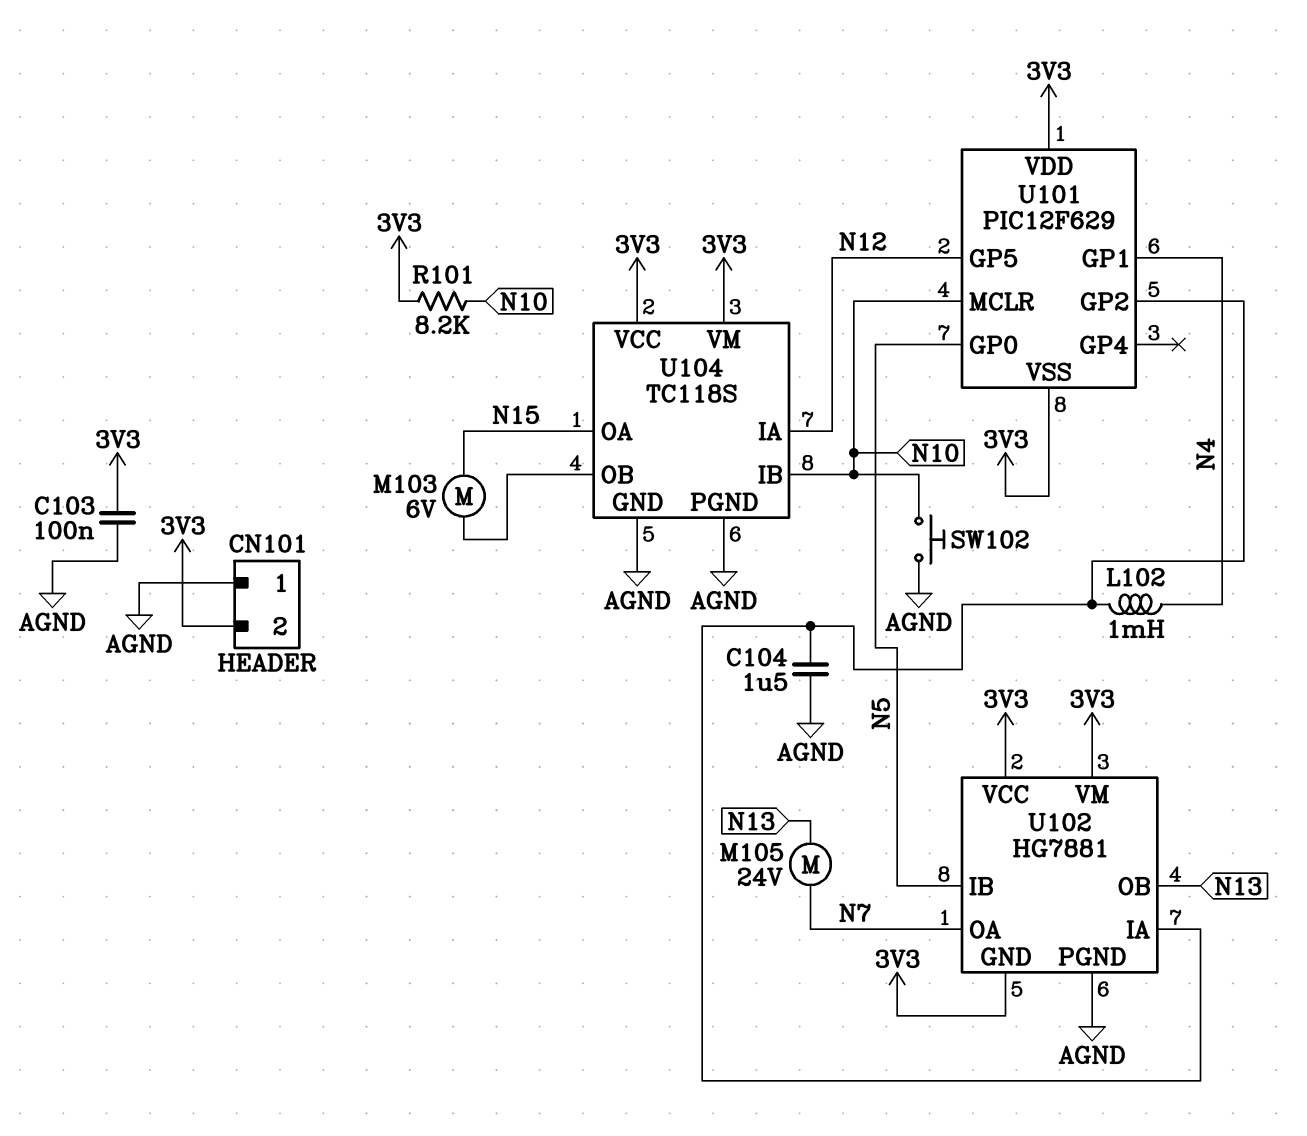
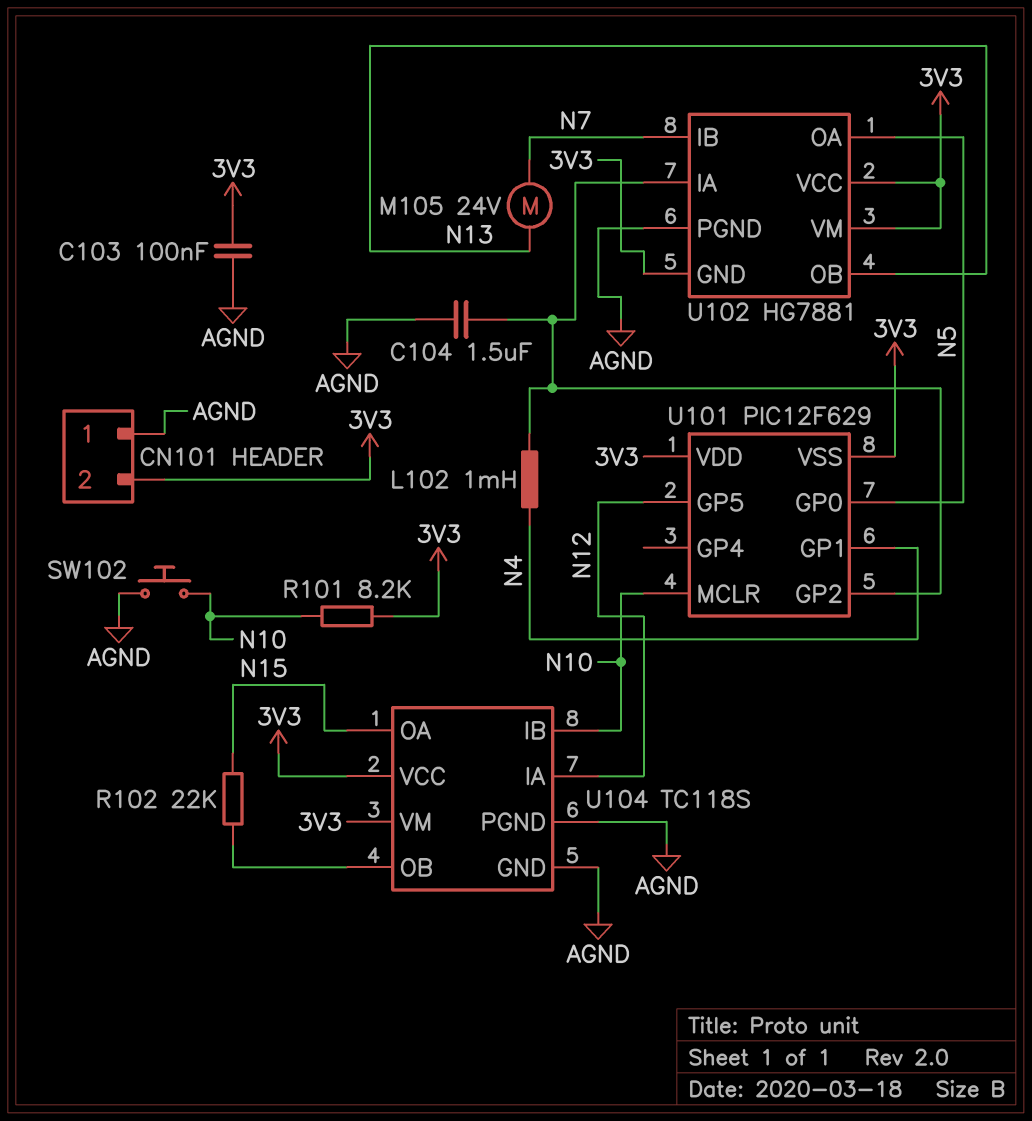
M103: motor 6V (N15, U104/OB) -> none
R102: none -> 22k (N15, U104/OB)
U102 pin IB: N5 -> N7
U102 pin OA: N7 -> N5

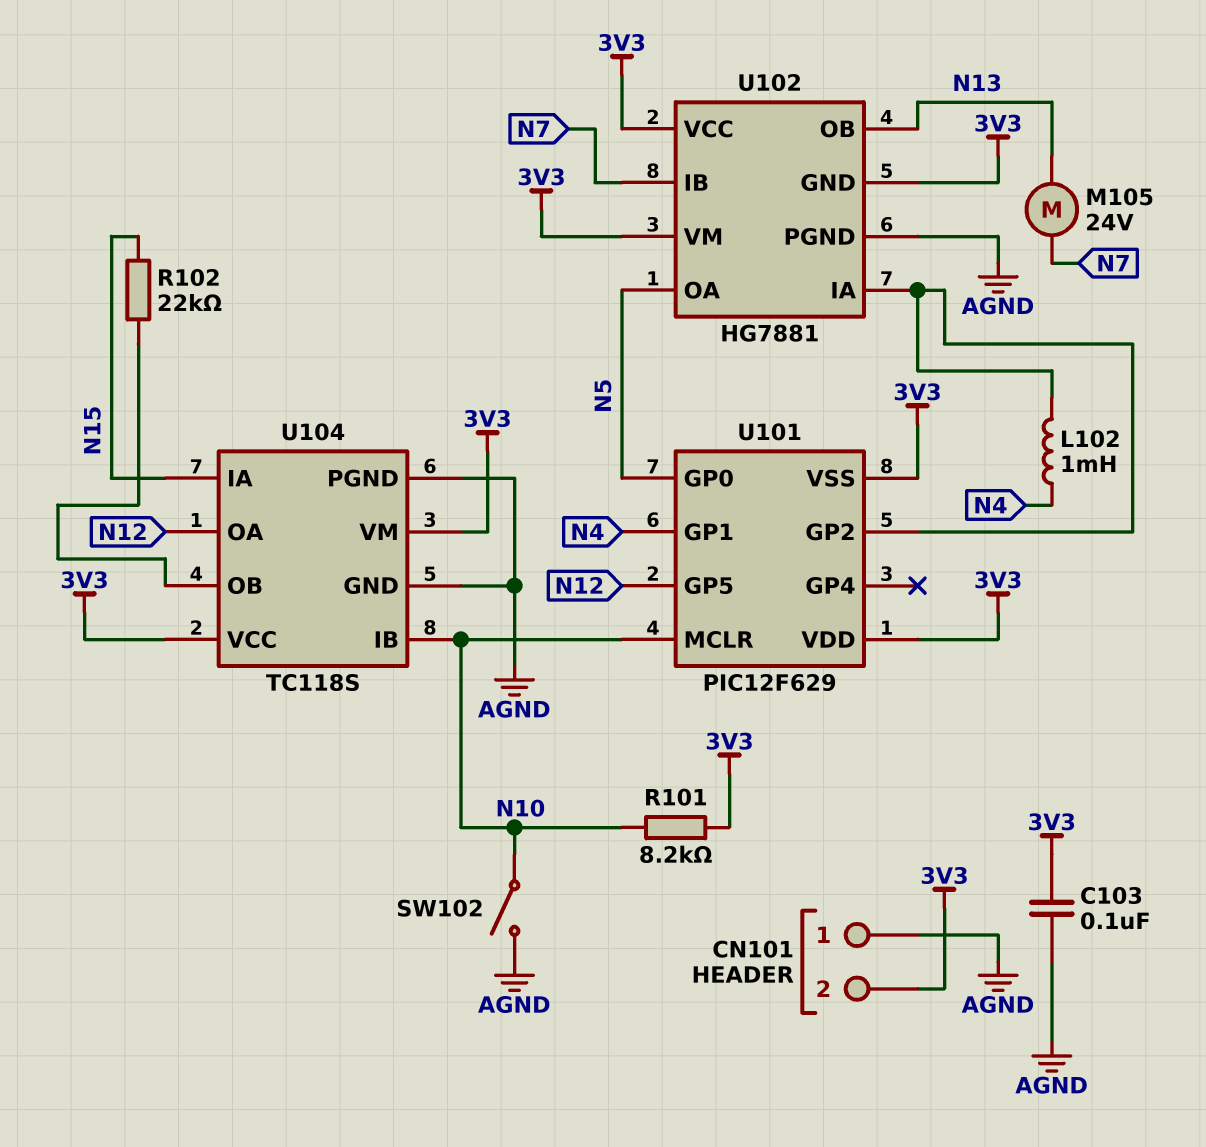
C104: 1.5uF (AGND, U101/GP2) -> none
SW102: button (AGND, N10) -> switch (AGND, N10)
U104 pin IA: N12 -> N15
U104 pin OA: N15 -> N12

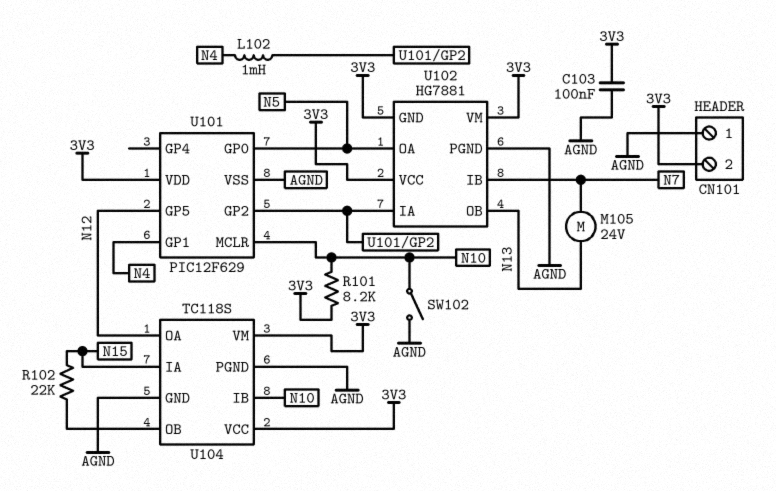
U101 pin VSS: 3V3 -> AGND

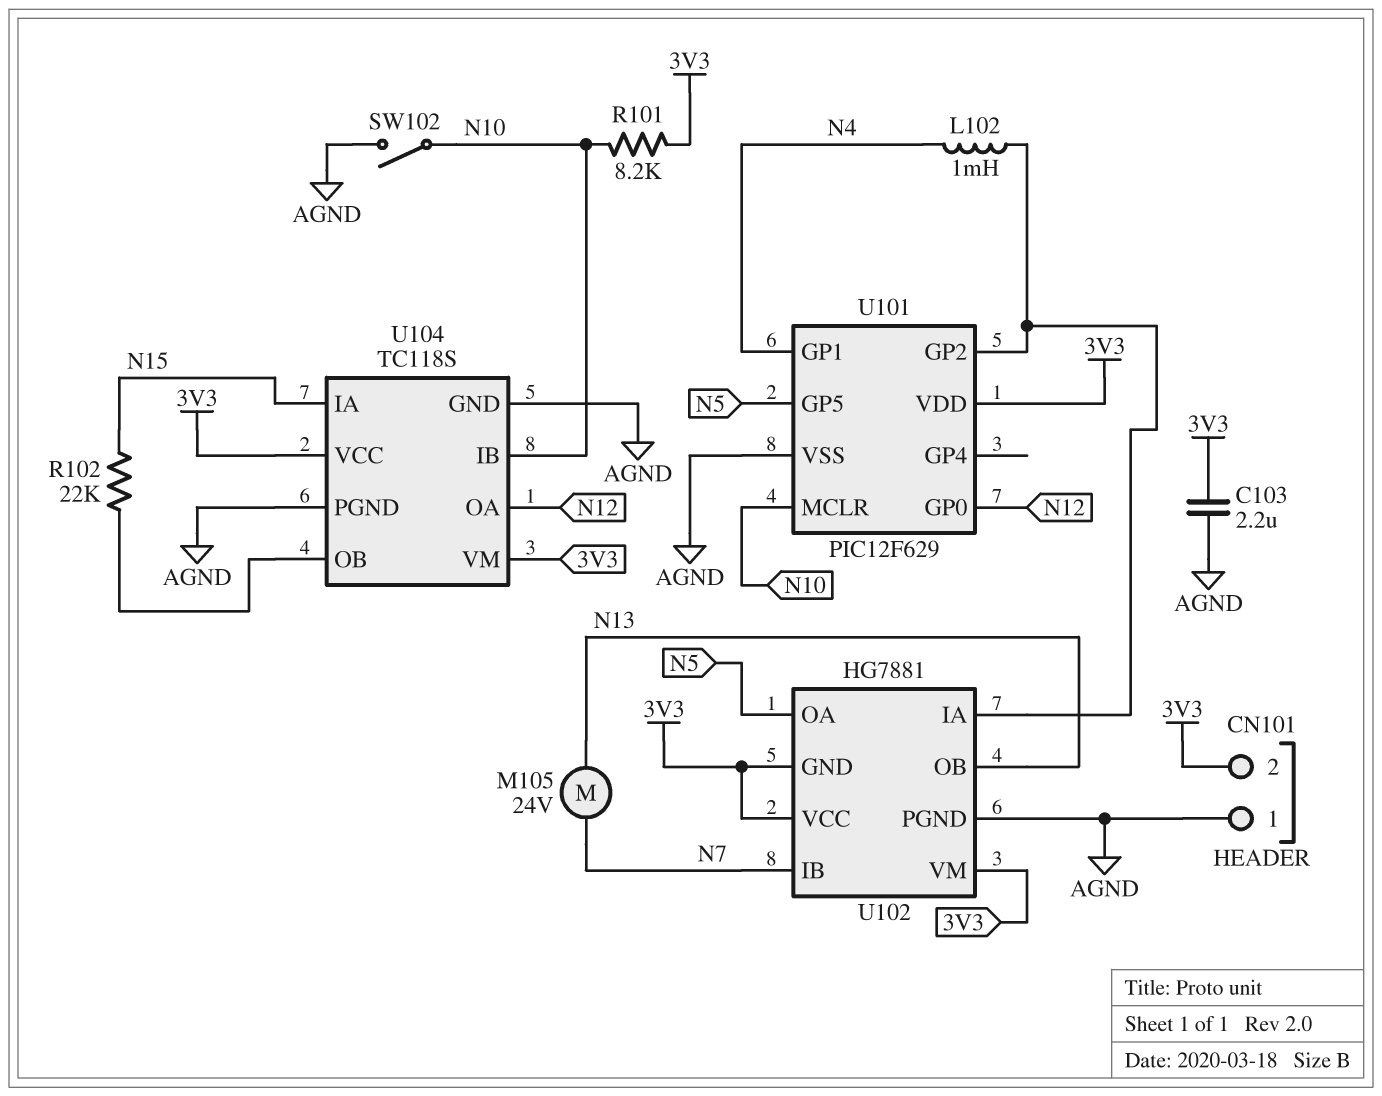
C103: 100nF (3V3, AGND) -> 2.2uF (3V3, AGND)
U101 pin GP0: N5 -> N12
U101 pin GP5: N12 -> N5

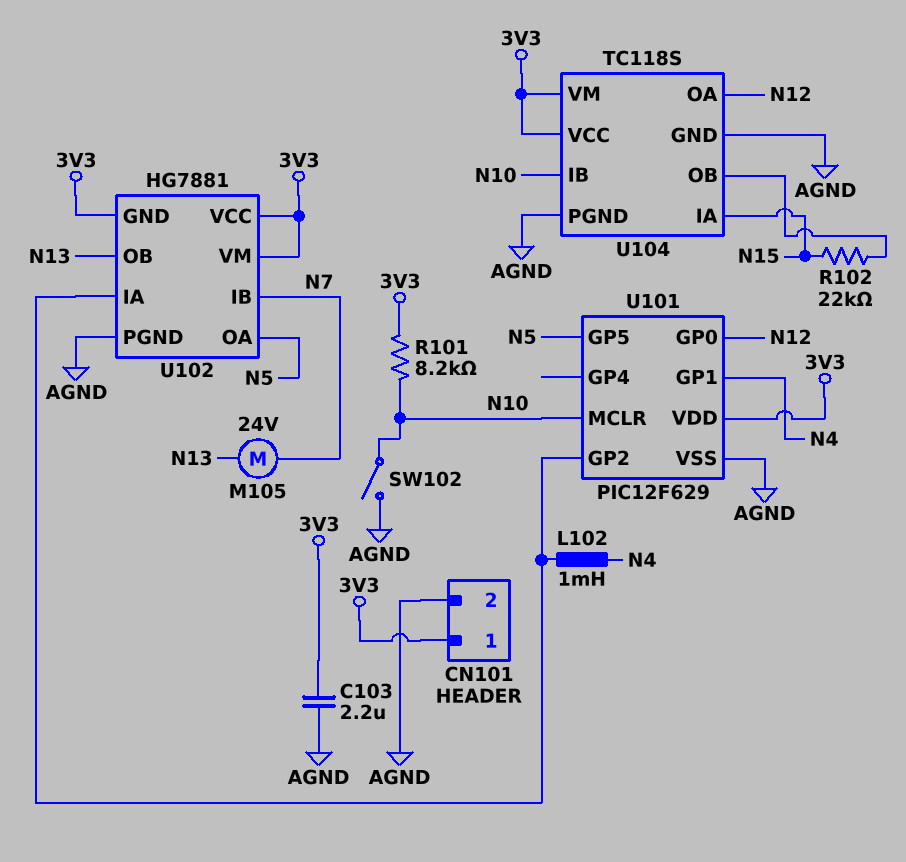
CN101 pin 1: AGND -> 3V3
CN101 pin 2: 3V3 -> AGND

